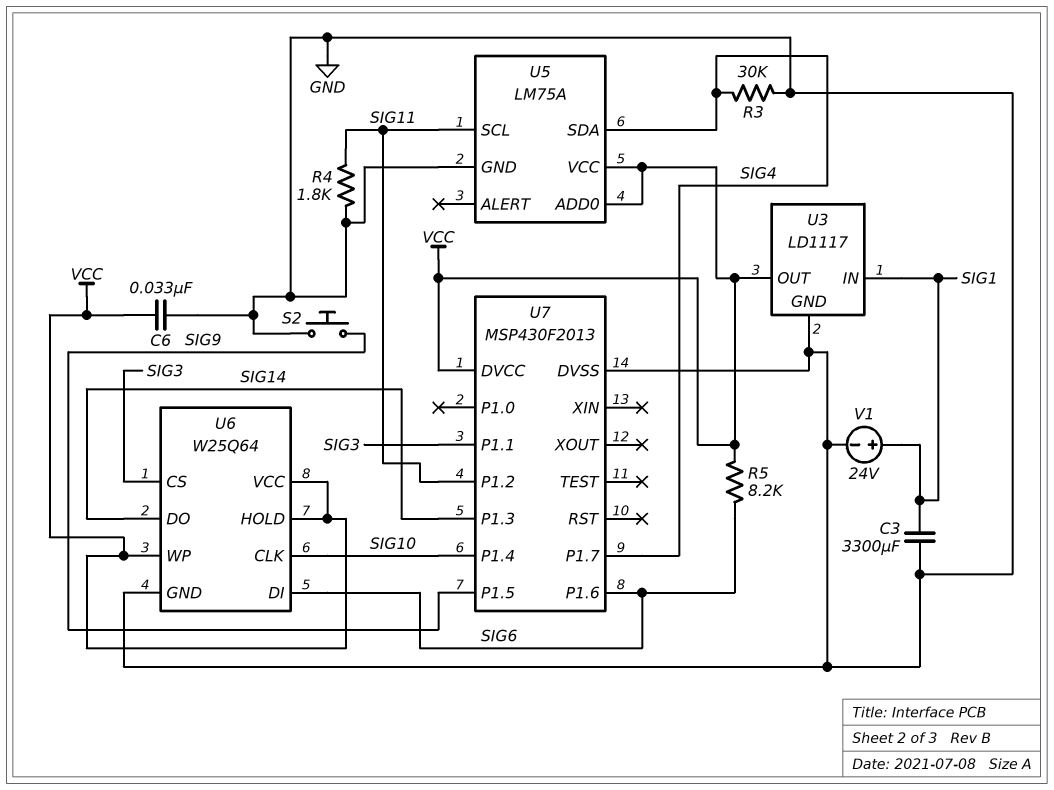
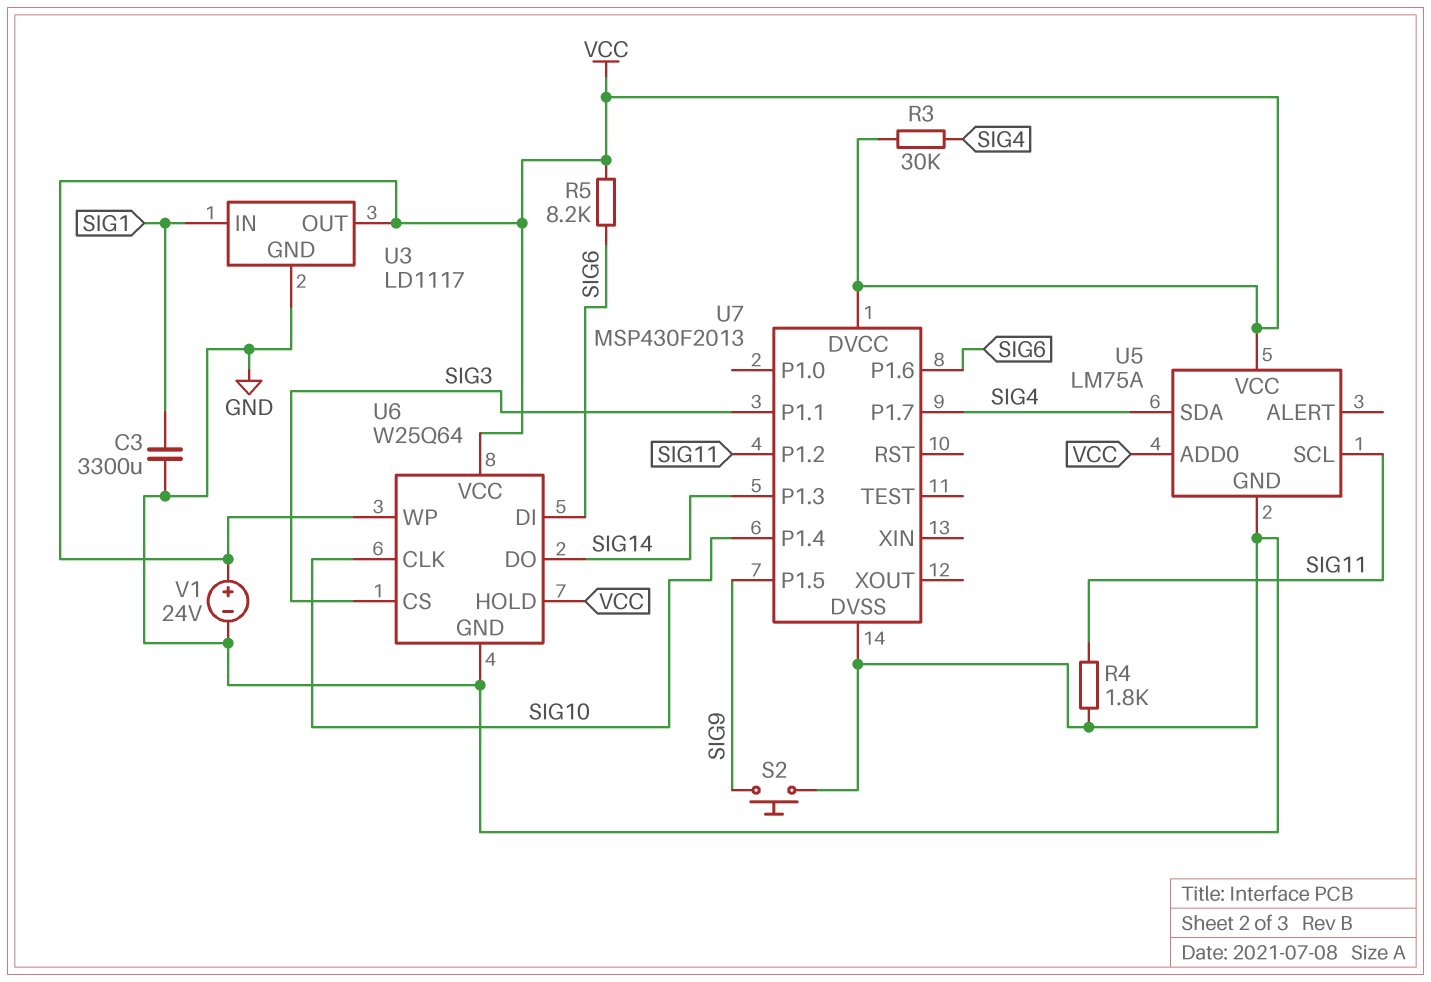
C6: 33nF (GND, VCC) -> none
R3: 30k (GND, SIG4) -> 30k (SIG4, VCC)
V1: 24V (plus SIG1, minus GND) -> 24V (plus VCC, minus GND)

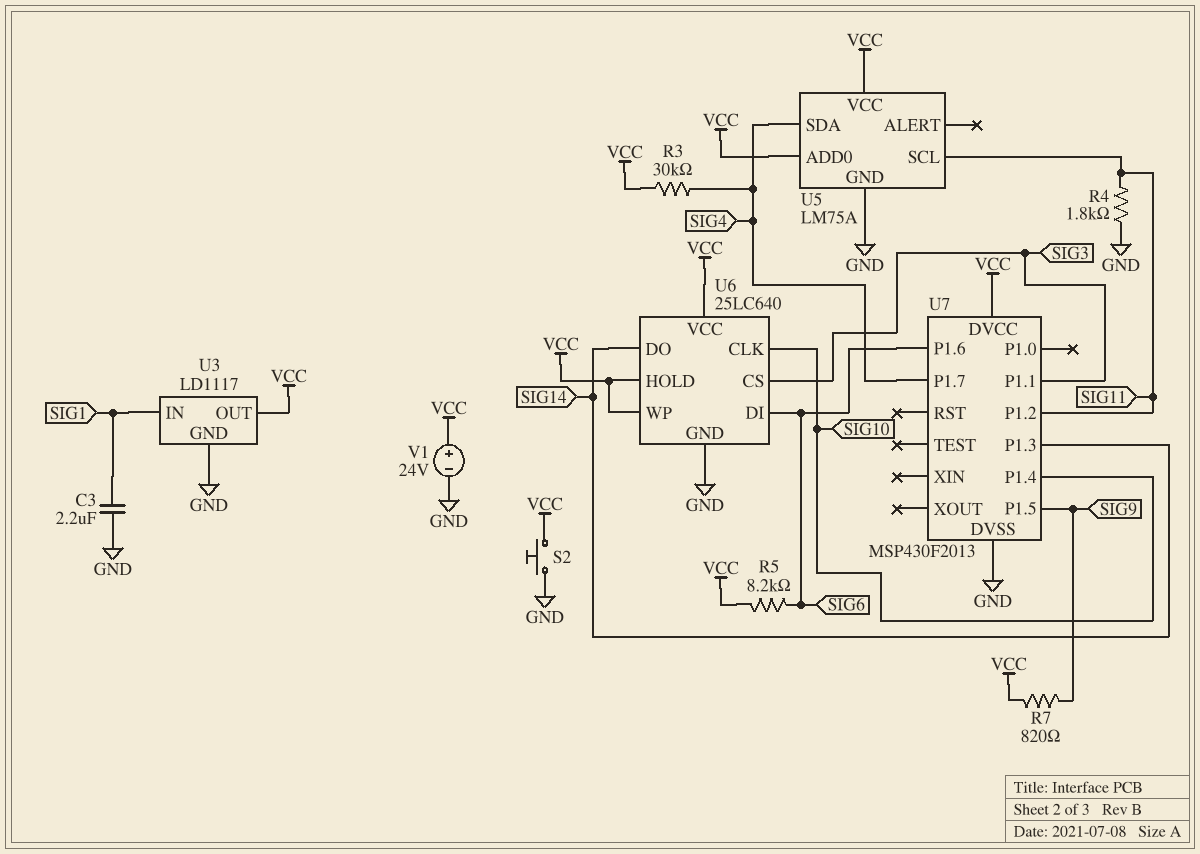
C3: 3300uF (GND, SIG1) -> 2.2uF (GND, SIG1)
R7: none -> 820 (SIG9, VCC)
S2: button (GND, SIG9) -> button (GND, VCC)
U6: W25Q64 -> 25LC640

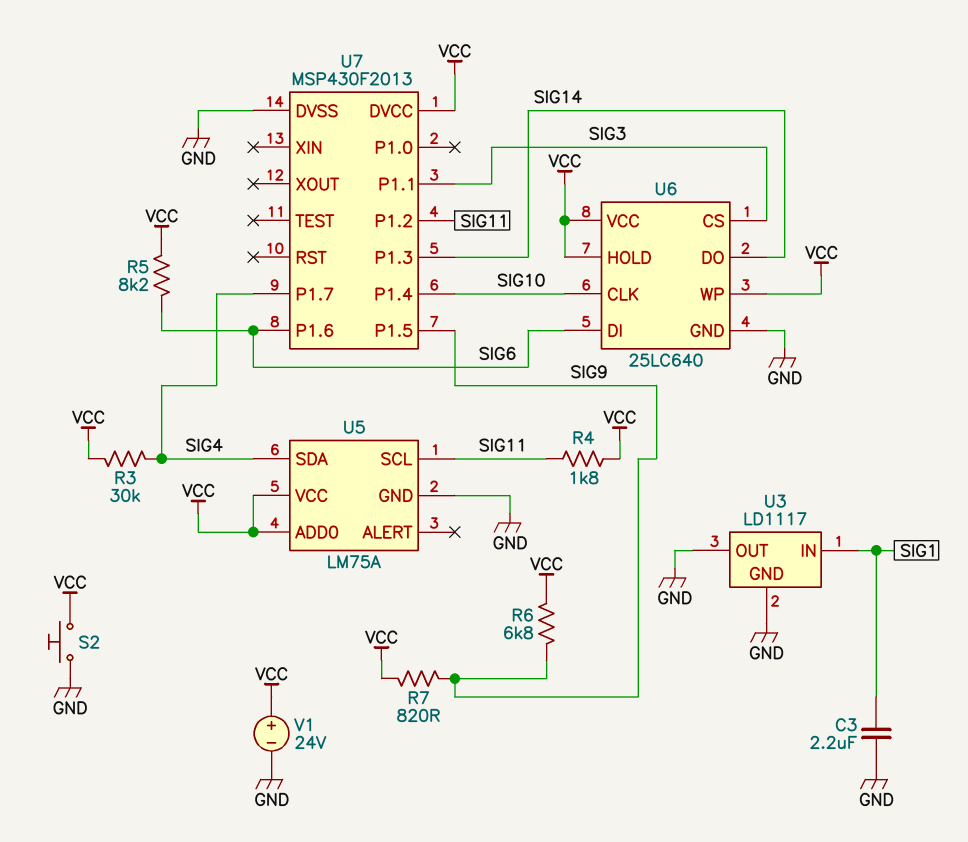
R4: 1.8k (GND, SIG11) -> 1.8k (SIG11, VCC)
R6: none -> 6.8k (SIG9, VCC)
U3 pin OUT: VCC -> GND

